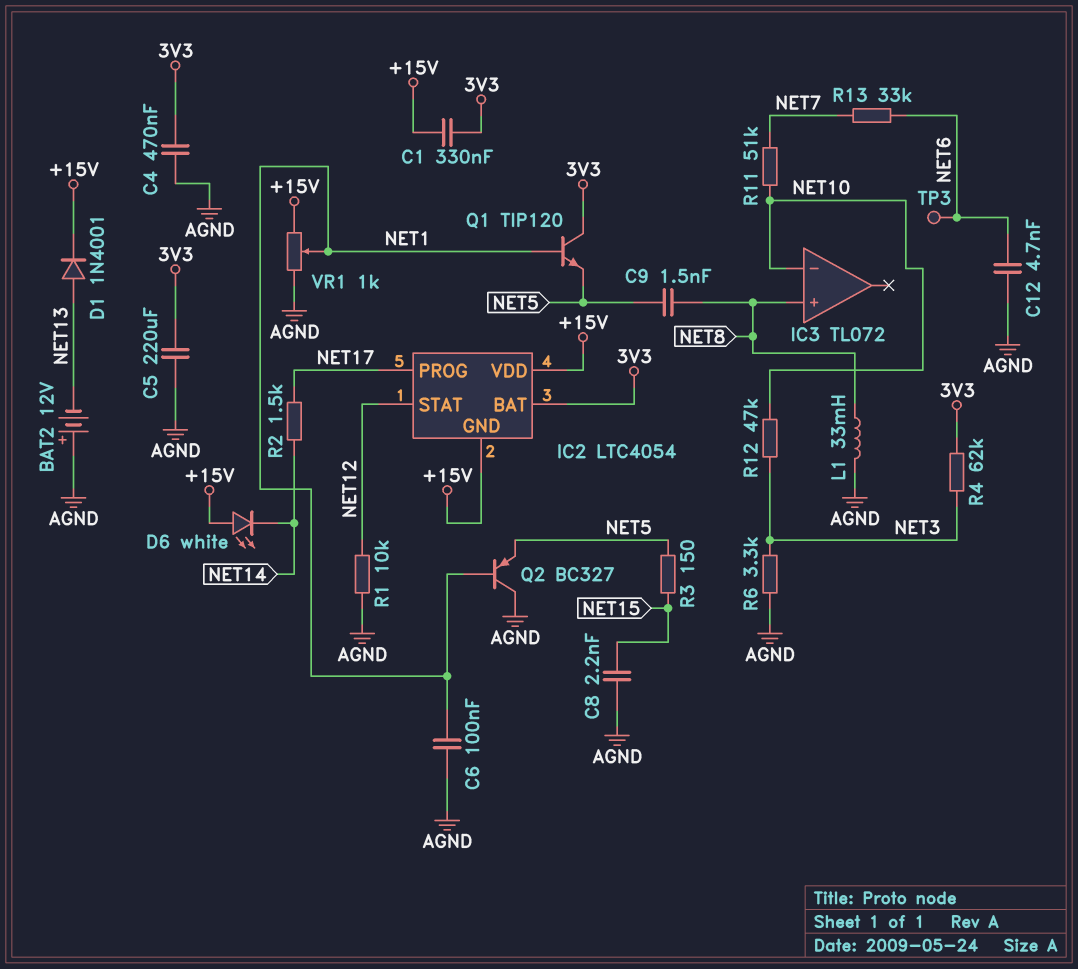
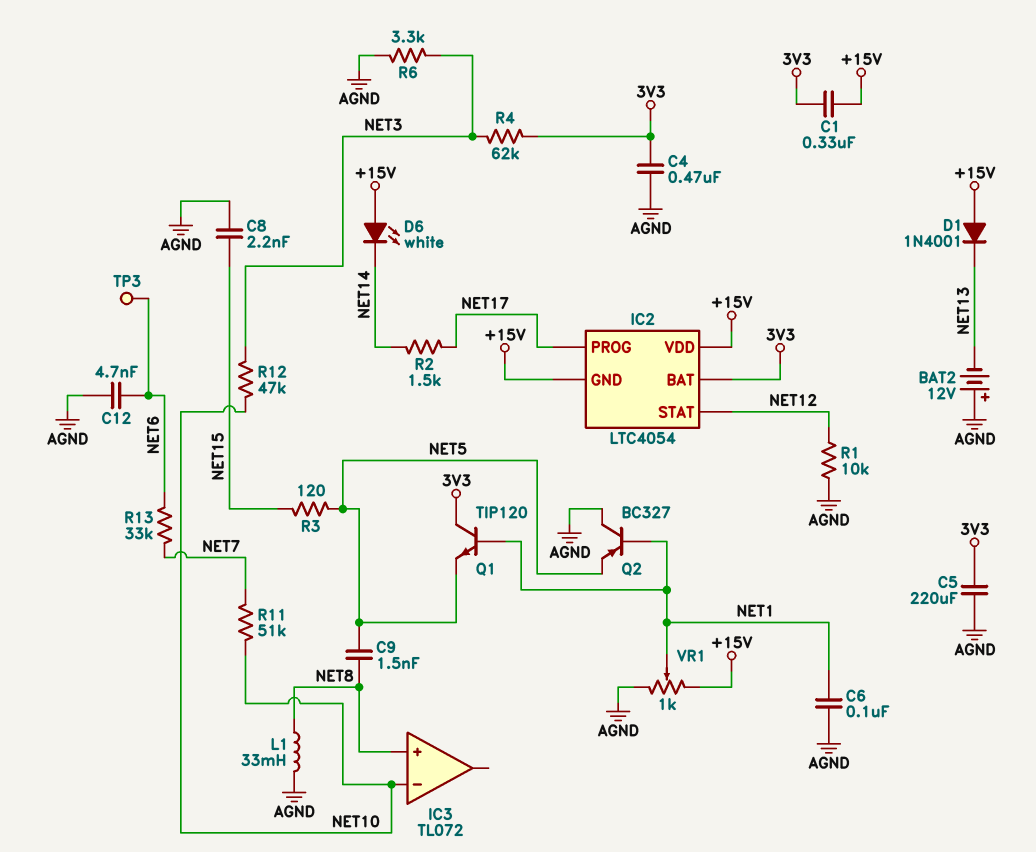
D1: diode 1N4001 (A NET13, K +15V) -> diode 1N4001 (A +15V, K NET13)
R3: 150 (NET5, NET15) -> 120 (NET5, NET15)

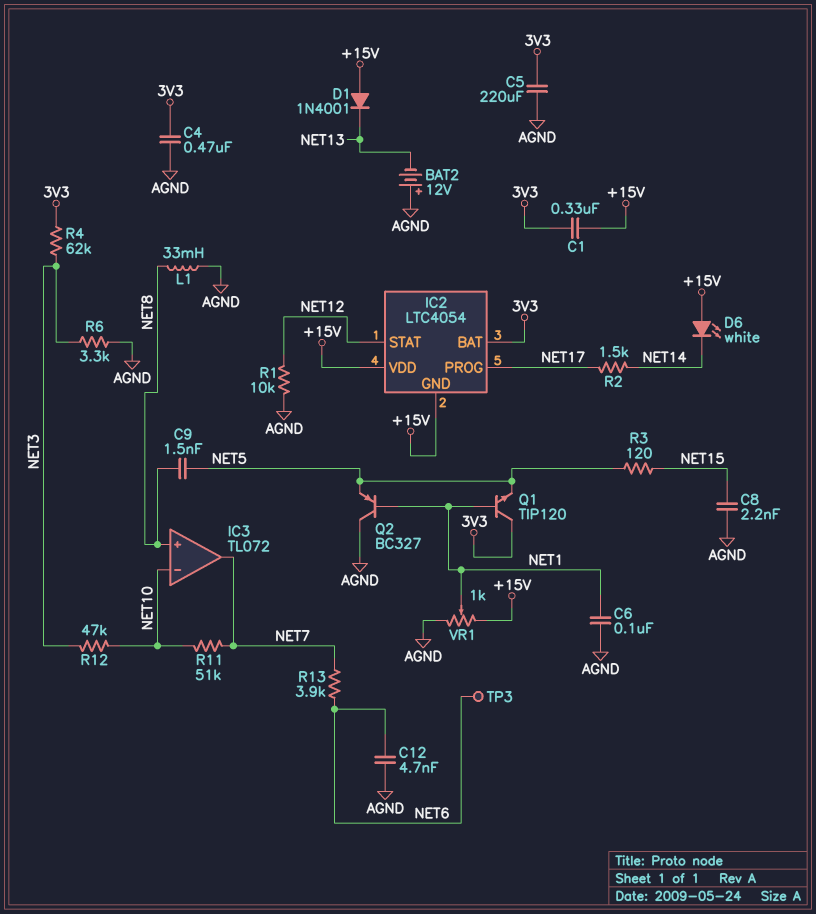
IC3 pin out: none -> NET7
R13: 33k (NET6, NET7) -> 3.9k (NET6, NET7)

